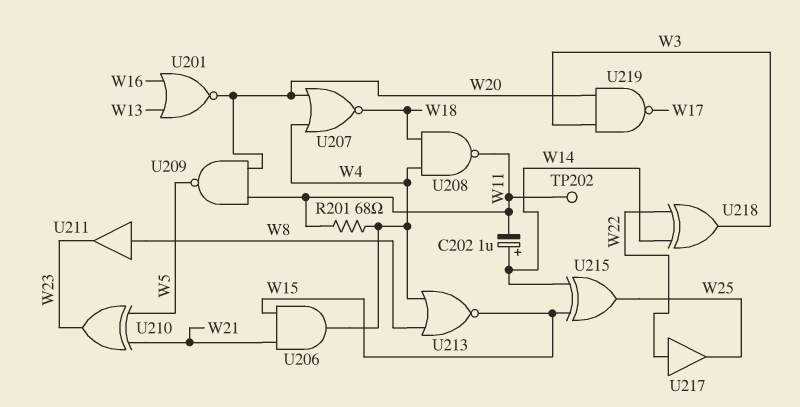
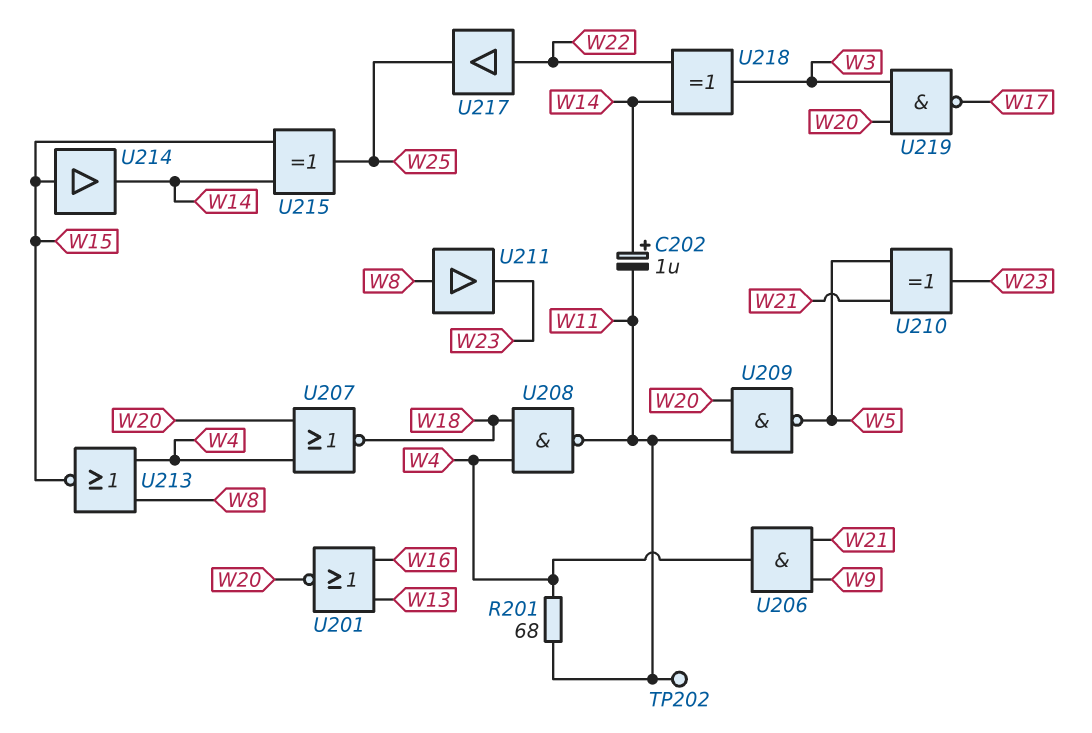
U206: AND (in W15, in W21, out W4) -> AND (in W9, in W21, out W4)
U214: none -> buffer (in W15, out W14)

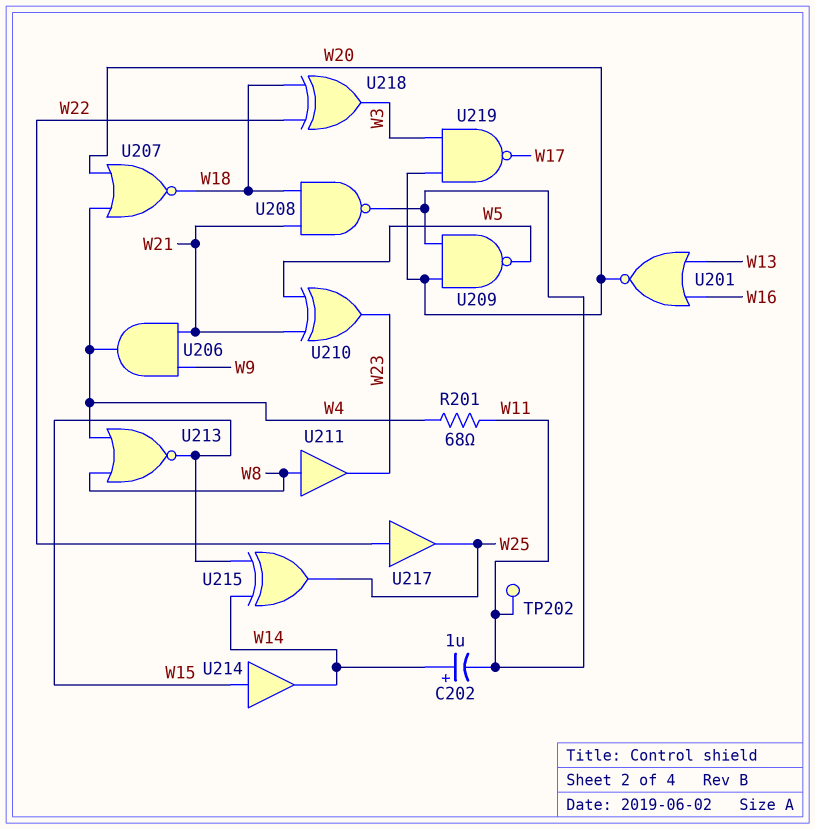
U208: NAND (in W4, in W18, out W11) -> NAND (in W18, in W21, out W11)
U218: XOR (in W14, in W22, out W3) -> XOR (in W18, in W22, out W3)

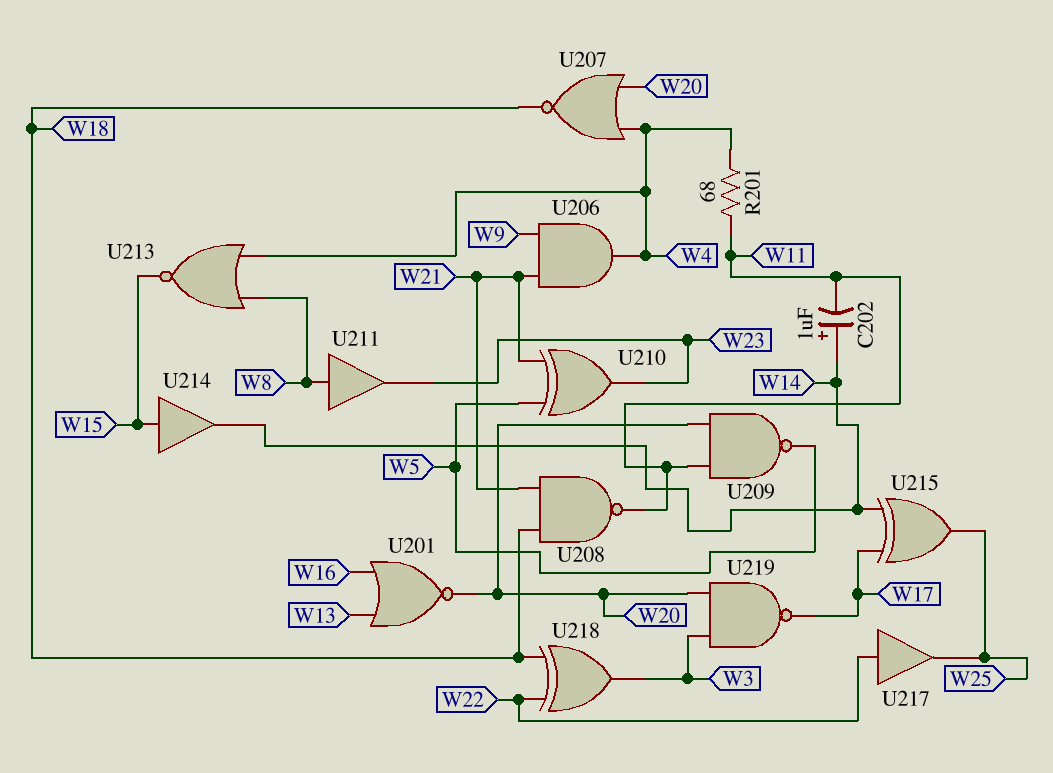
TP202: test point (W11) -> none
U215: XOR (in W14, in W15, out W25) -> XOR (in W14, in W17, out W25)

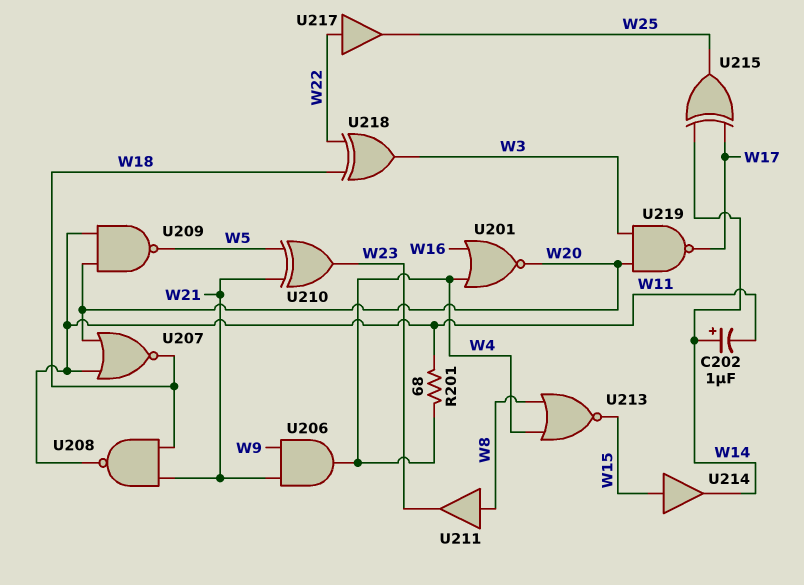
U201: NOR (in W13, in W16, out W20) -> NOR (in W4, in W16, out W20)
U207: NOR (in W4, in W20, out W18) -> NOR (in W11, in W20, out W18)

